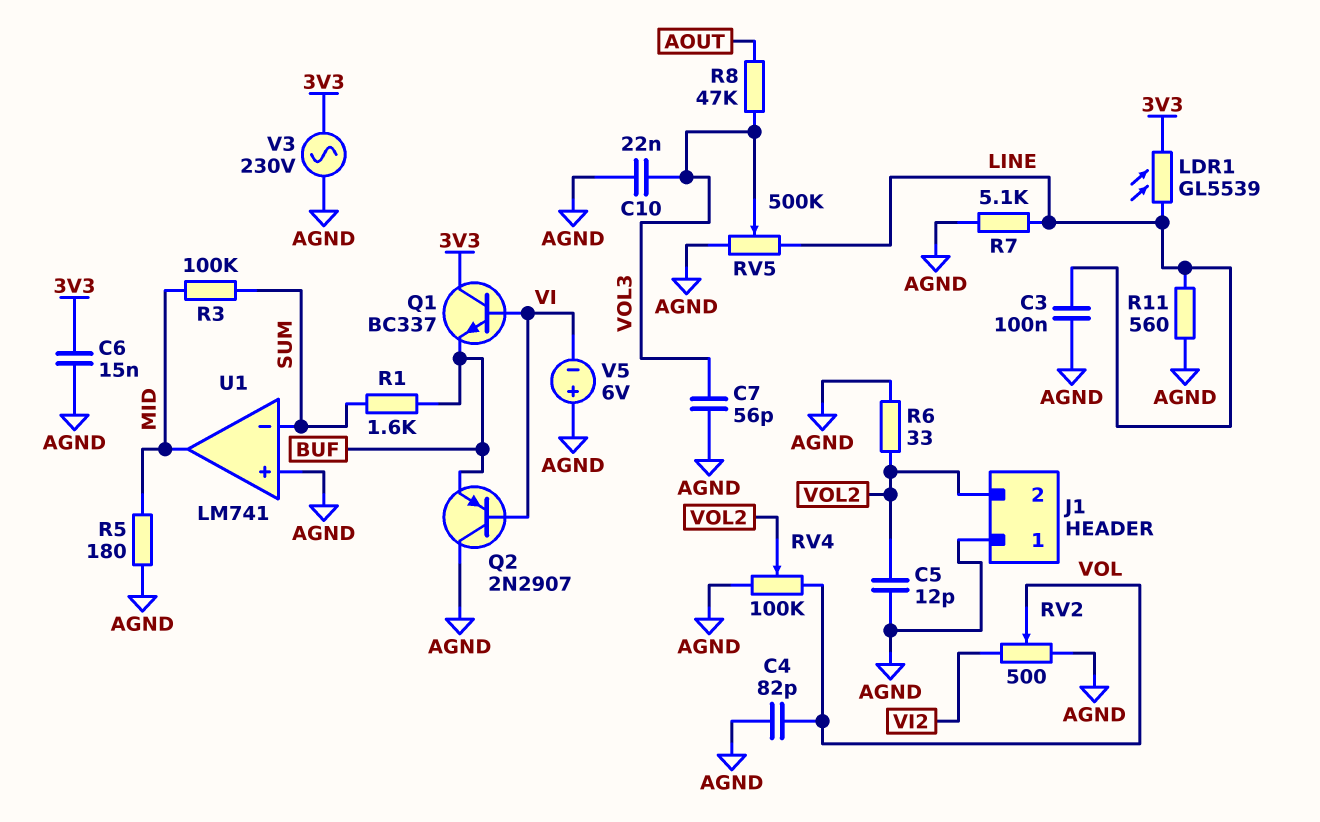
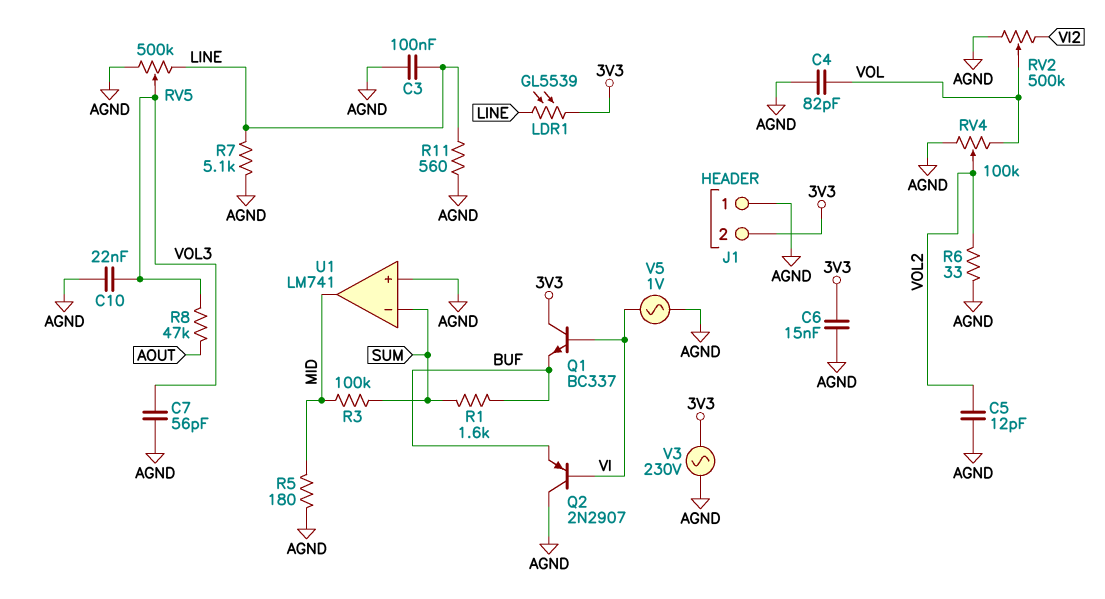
J1 pin 2: VOL2 -> 3V3
RV2: 500 (AGND, VI2, wiper VOL) -> 500k (AGND, VI2, wiper VOL)
V5: 6V (plus AGND, minus VI) -> AC 1V (AGND, VI)

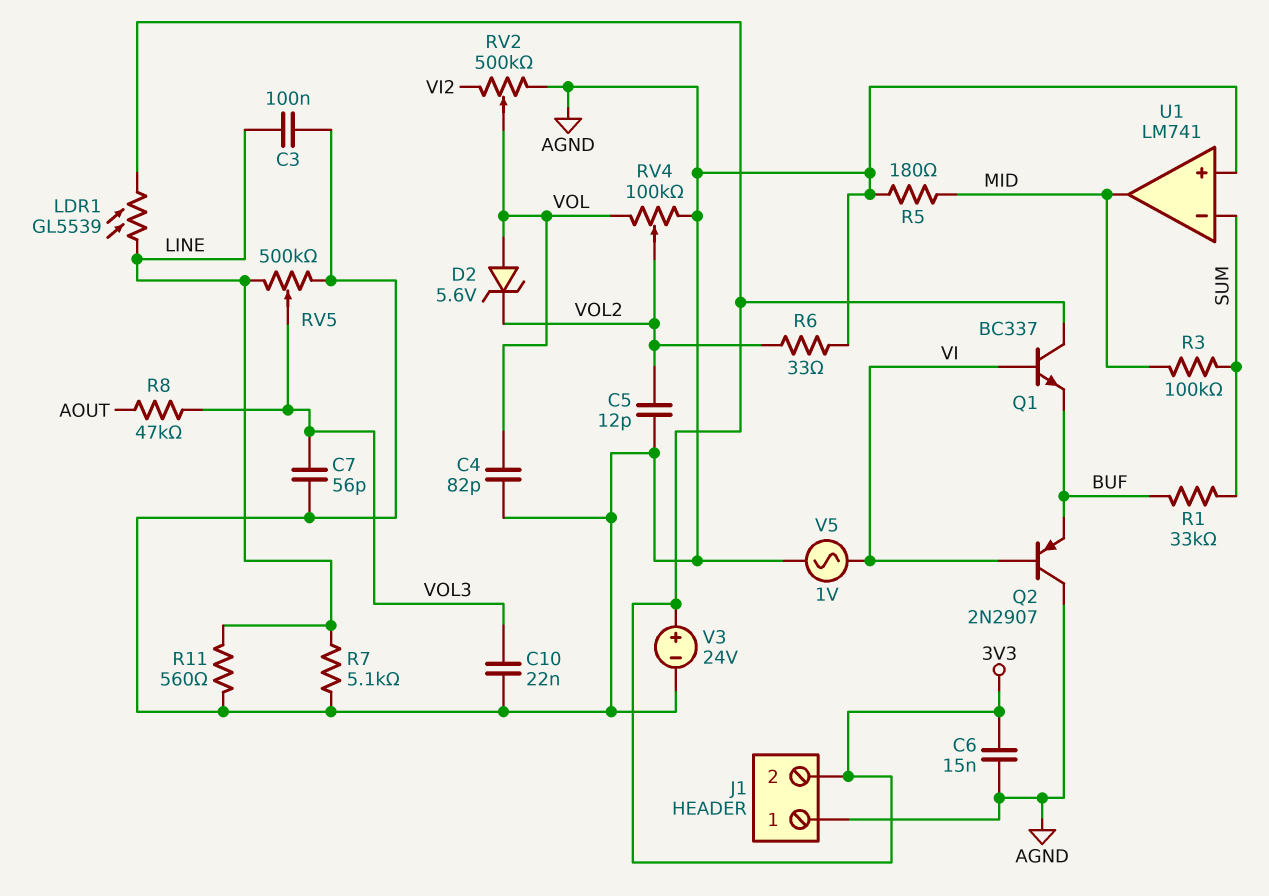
D2: none -> zener 5.6V (A VOL, K VOL2)
R1: 1.6k (BUF, SUM) -> 33k (BUF, SUM)
V3: AC 230V (3V3, AGND) -> 24V (plus 3V3, minus AGND)

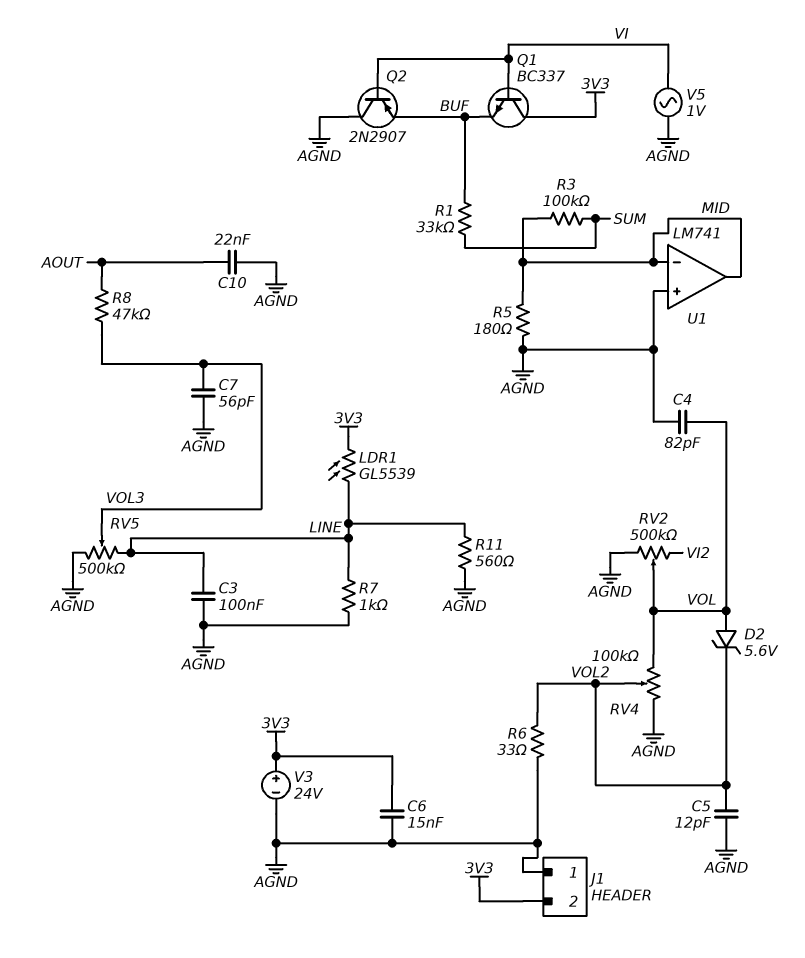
C10: 22nF (AGND, VOL3) -> 22nF (AGND, AOUT)
R7: 5.1k (AGND, LINE) -> 1k (AGND, LINE)
U1 pin in-: SUM -> MID

